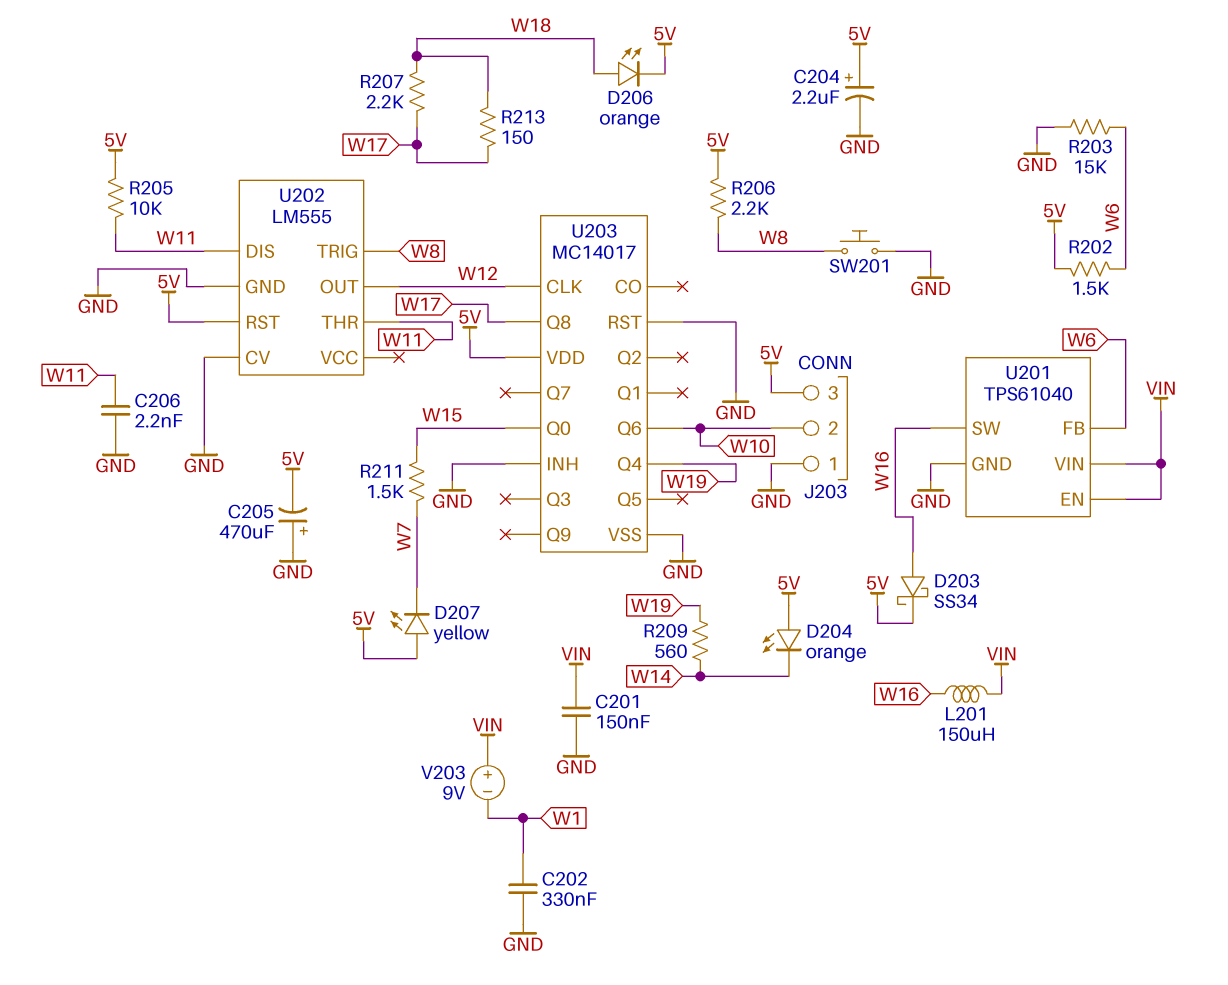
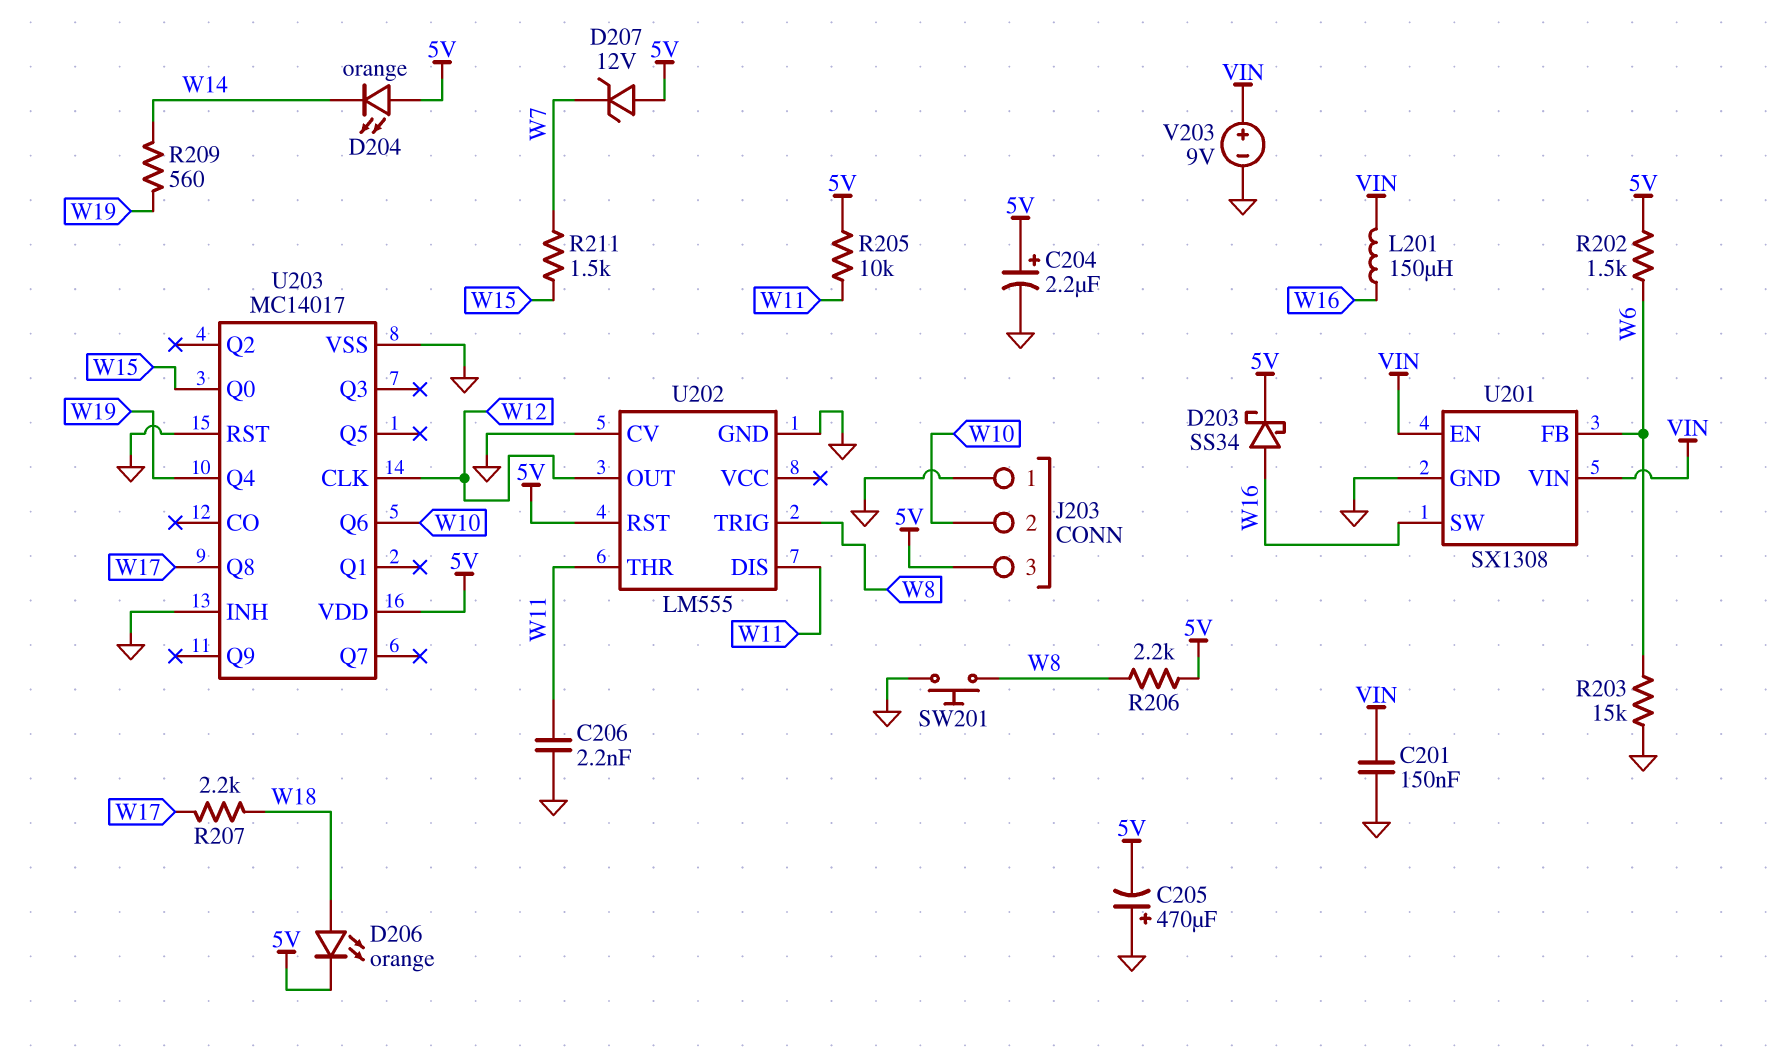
C202: 330nF (GND, W1) -> none
D207: LED yellow (A 5V, K W7) -> zener 12V (A 5V, K W7)
R213: 150 (W17, W18) -> none
U201: TPS61040 -> SX1308
V203: 9V (plus VIN, minus W1) -> 9V (plus VIN, minus GND)

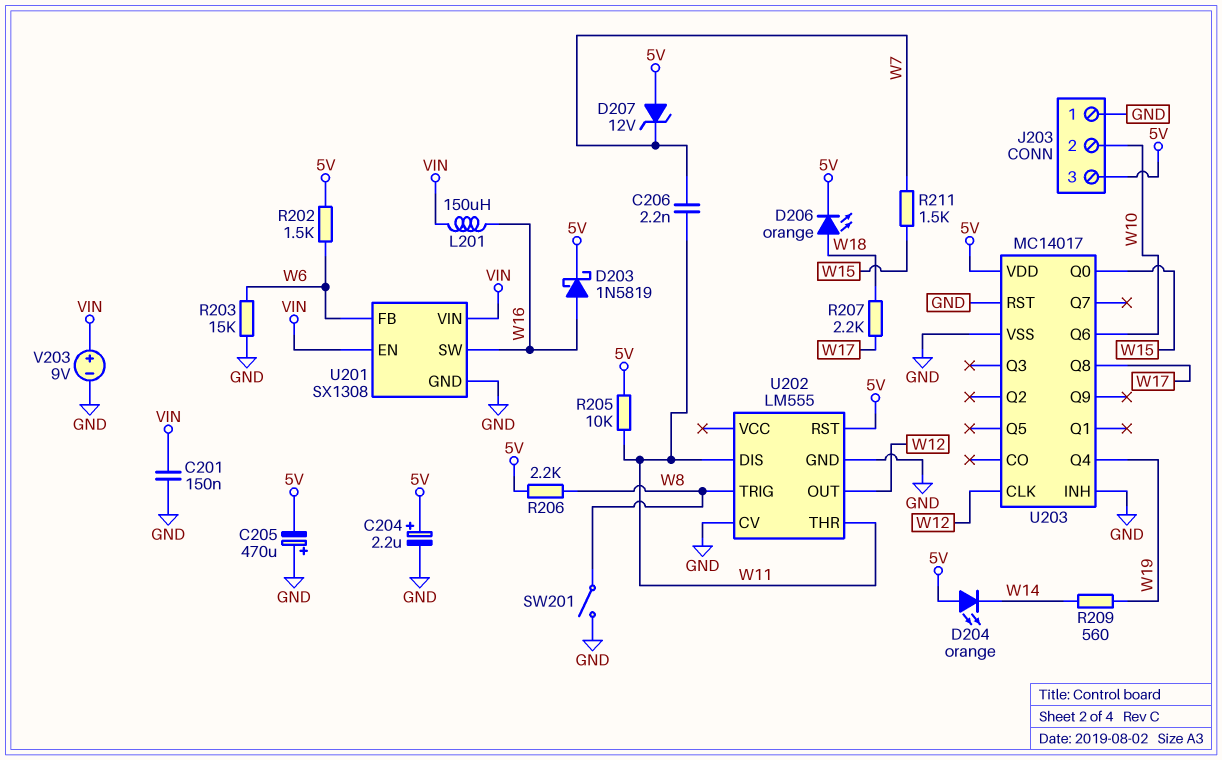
C206: 2.2nF (GND, W11) -> 2.2nF (W7, W11)
D203: schottky SS34 (A W16, K 5V) -> schottky 1N5819 (A W16, K 5V)
SW201: button (GND, W8) -> switch (GND, W8)

